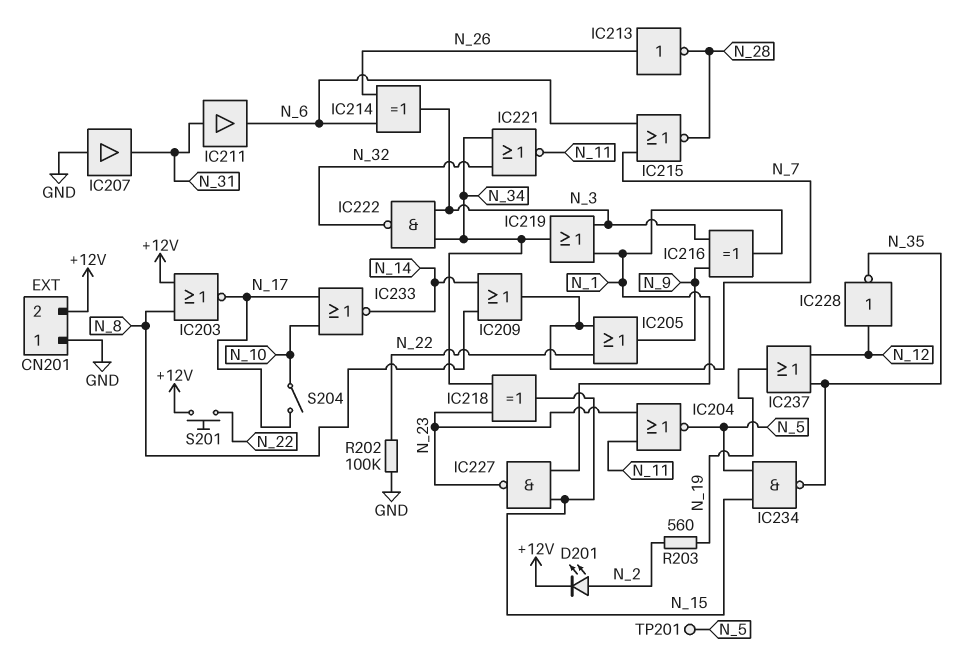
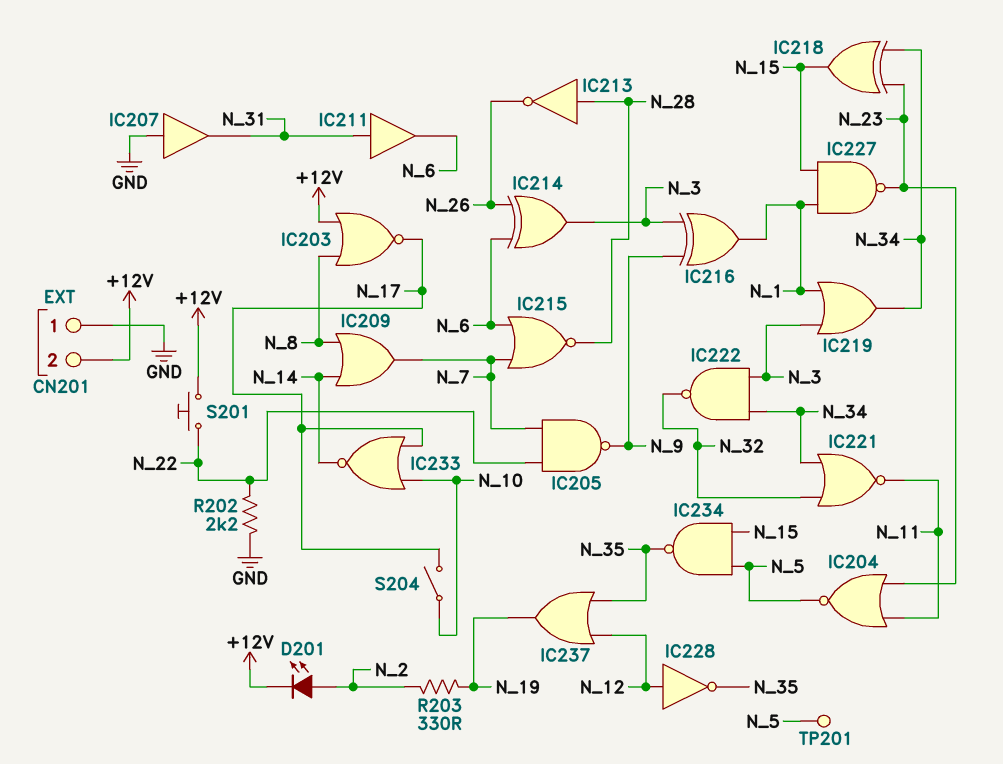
IC205: OR (in N_7, in N_22, out N_9) -> NAND (in N_7, in N_22, out N_9)
IC213: NOT (in N_26, out N_28) -> NOT (in N_28, out N_26)
R202: 100k (GND, N_22) -> 2.2k (GND, N_22)
R203: 560 (N_2, N_19) -> 330 (N_2, N_19)

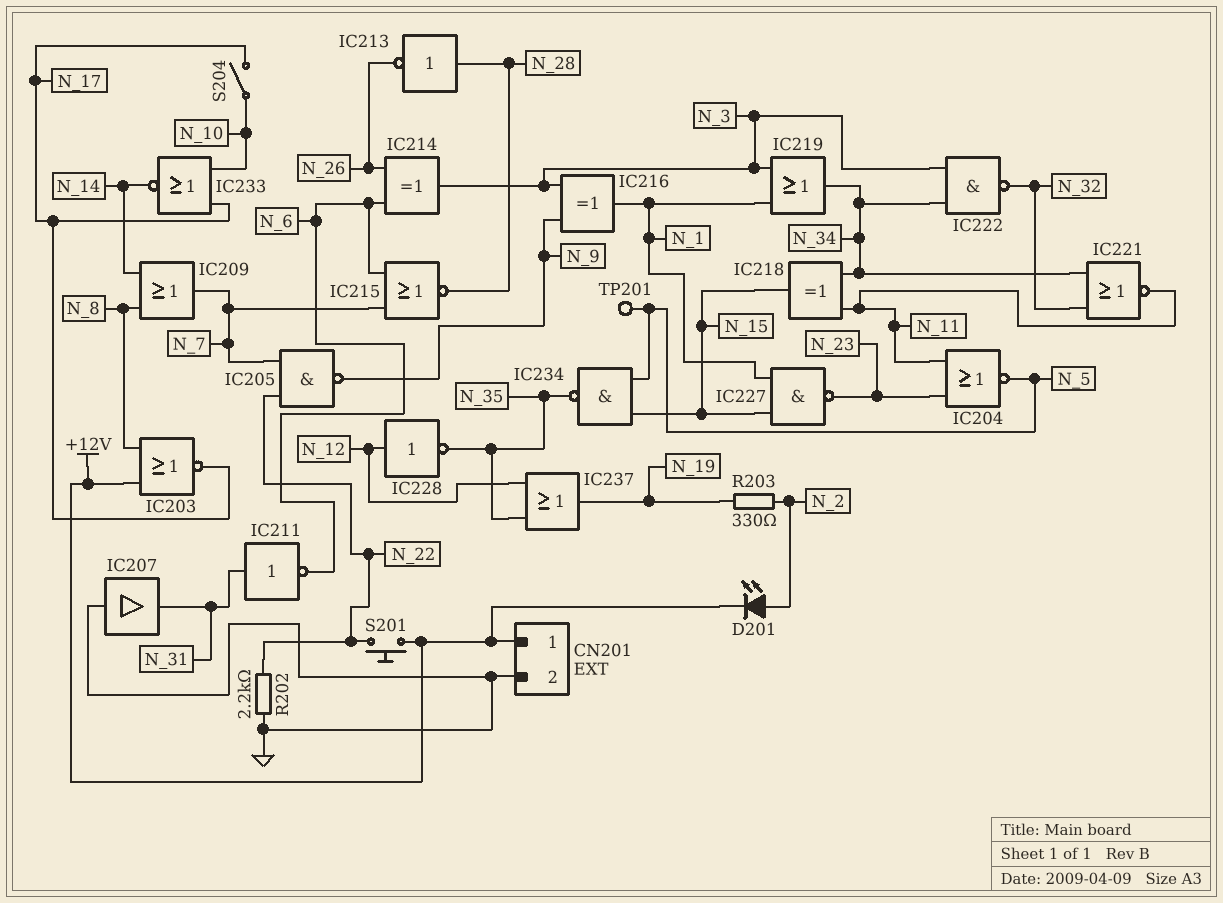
CN201 pin 1: GND -> +12V
CN201 pin 2: +12V -> GND
IC211: buffer (in N_31, out N_6) -> NOT (in N_31, out N_6)
IC218: XOR (in N_23, in N_34, out N_15) -> XOR (in N_11, in N_34, out N_15)

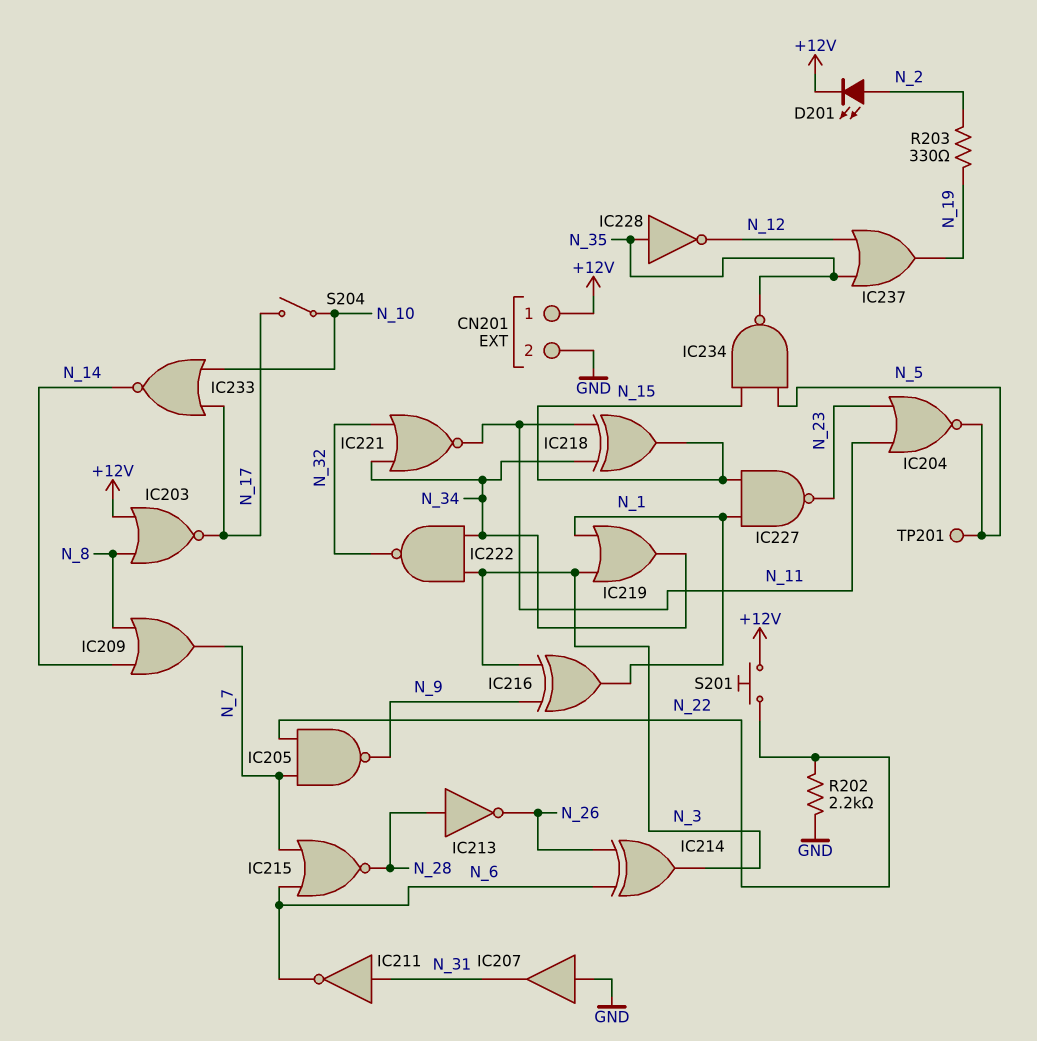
IC228: NOT (in N_12, out N_35) -> NOT (in N_35, out N_12)

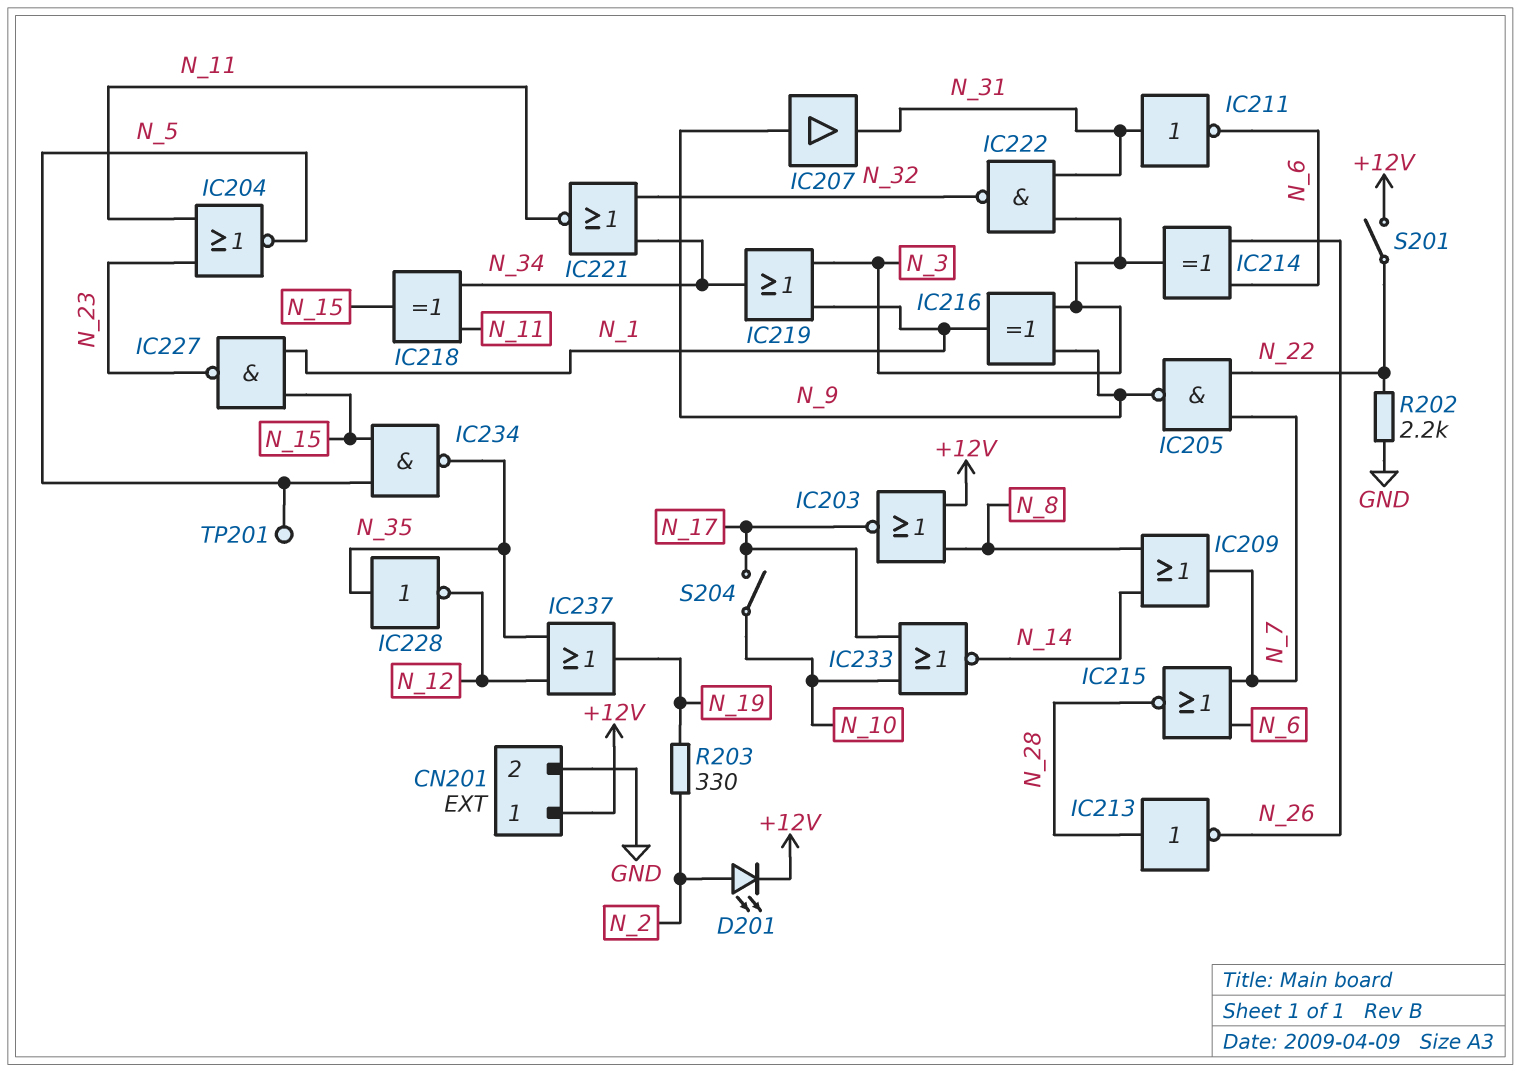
IC207: buffer (in GND, out N_31) -> buffer (in N_9, out N_31)
IC222: NAND (in N_3, in N_34, out N_32) -> NAND (in N_3, in N_31, out N_32)
S201: button (+12V, N_22) -> switch (+12V, N_22)

